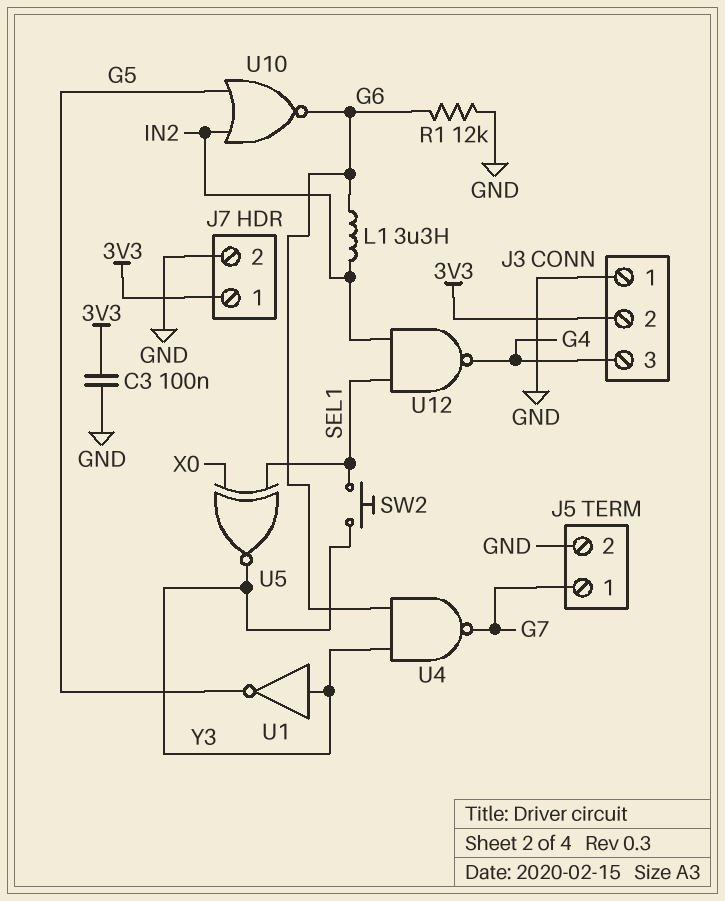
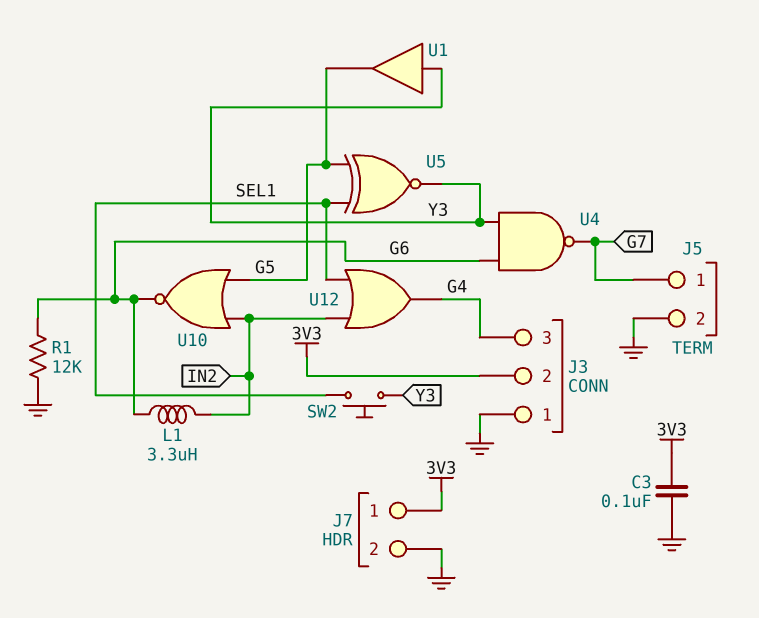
U1: NOT (in Y3, out G5) -> buffer (in Y3, out G5)
U5: XNOR (in SEL1, in X0, out Y3) -> XNOR (in G5, in SEL1, out Y3)
U12: NAND (in IN2, in SEL1, out G4) -> OR (in IN2, in SEL1, out G4)

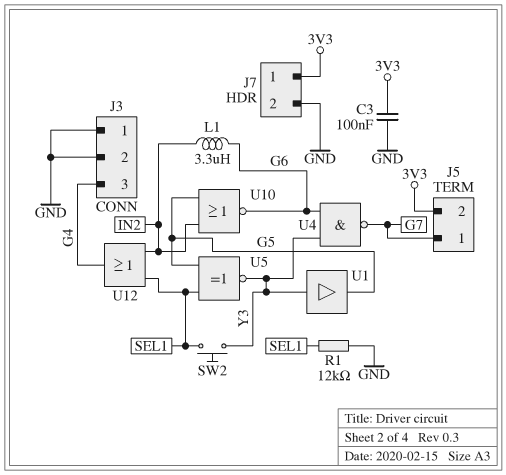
J3 pin 2: 3V3 -> GND
J5 pin 2: GND -> 3V3
R1: 12k (G6, GND) -> 12k (GND, SEL1)

